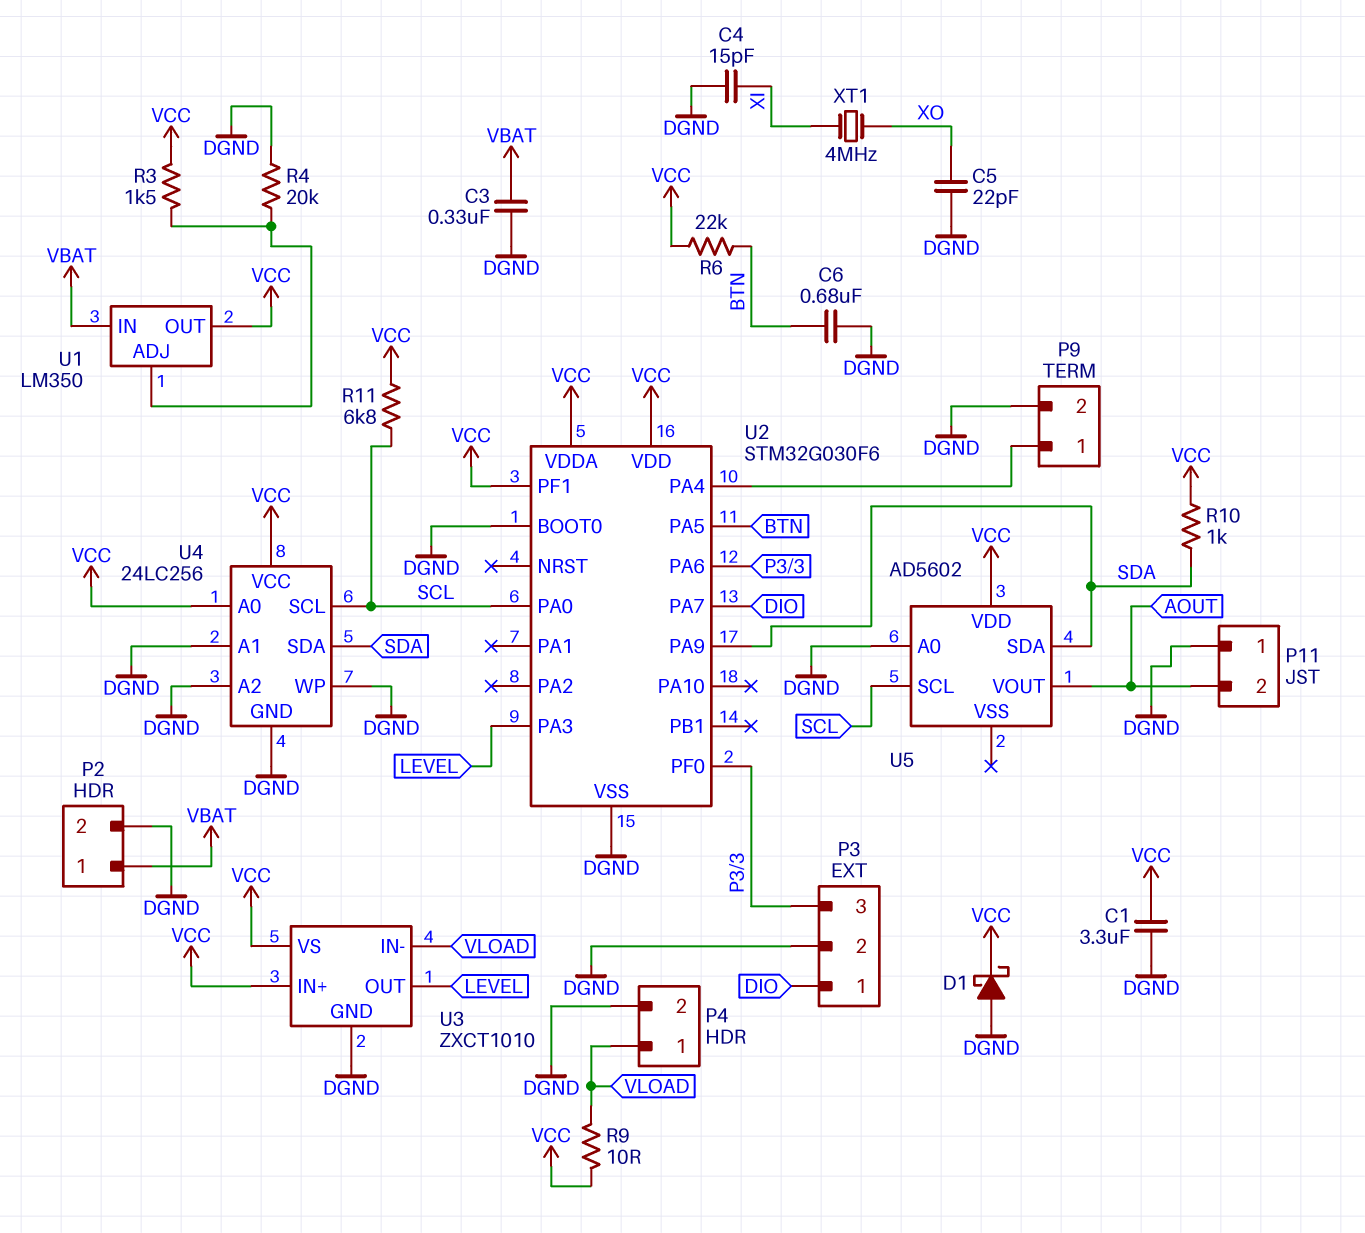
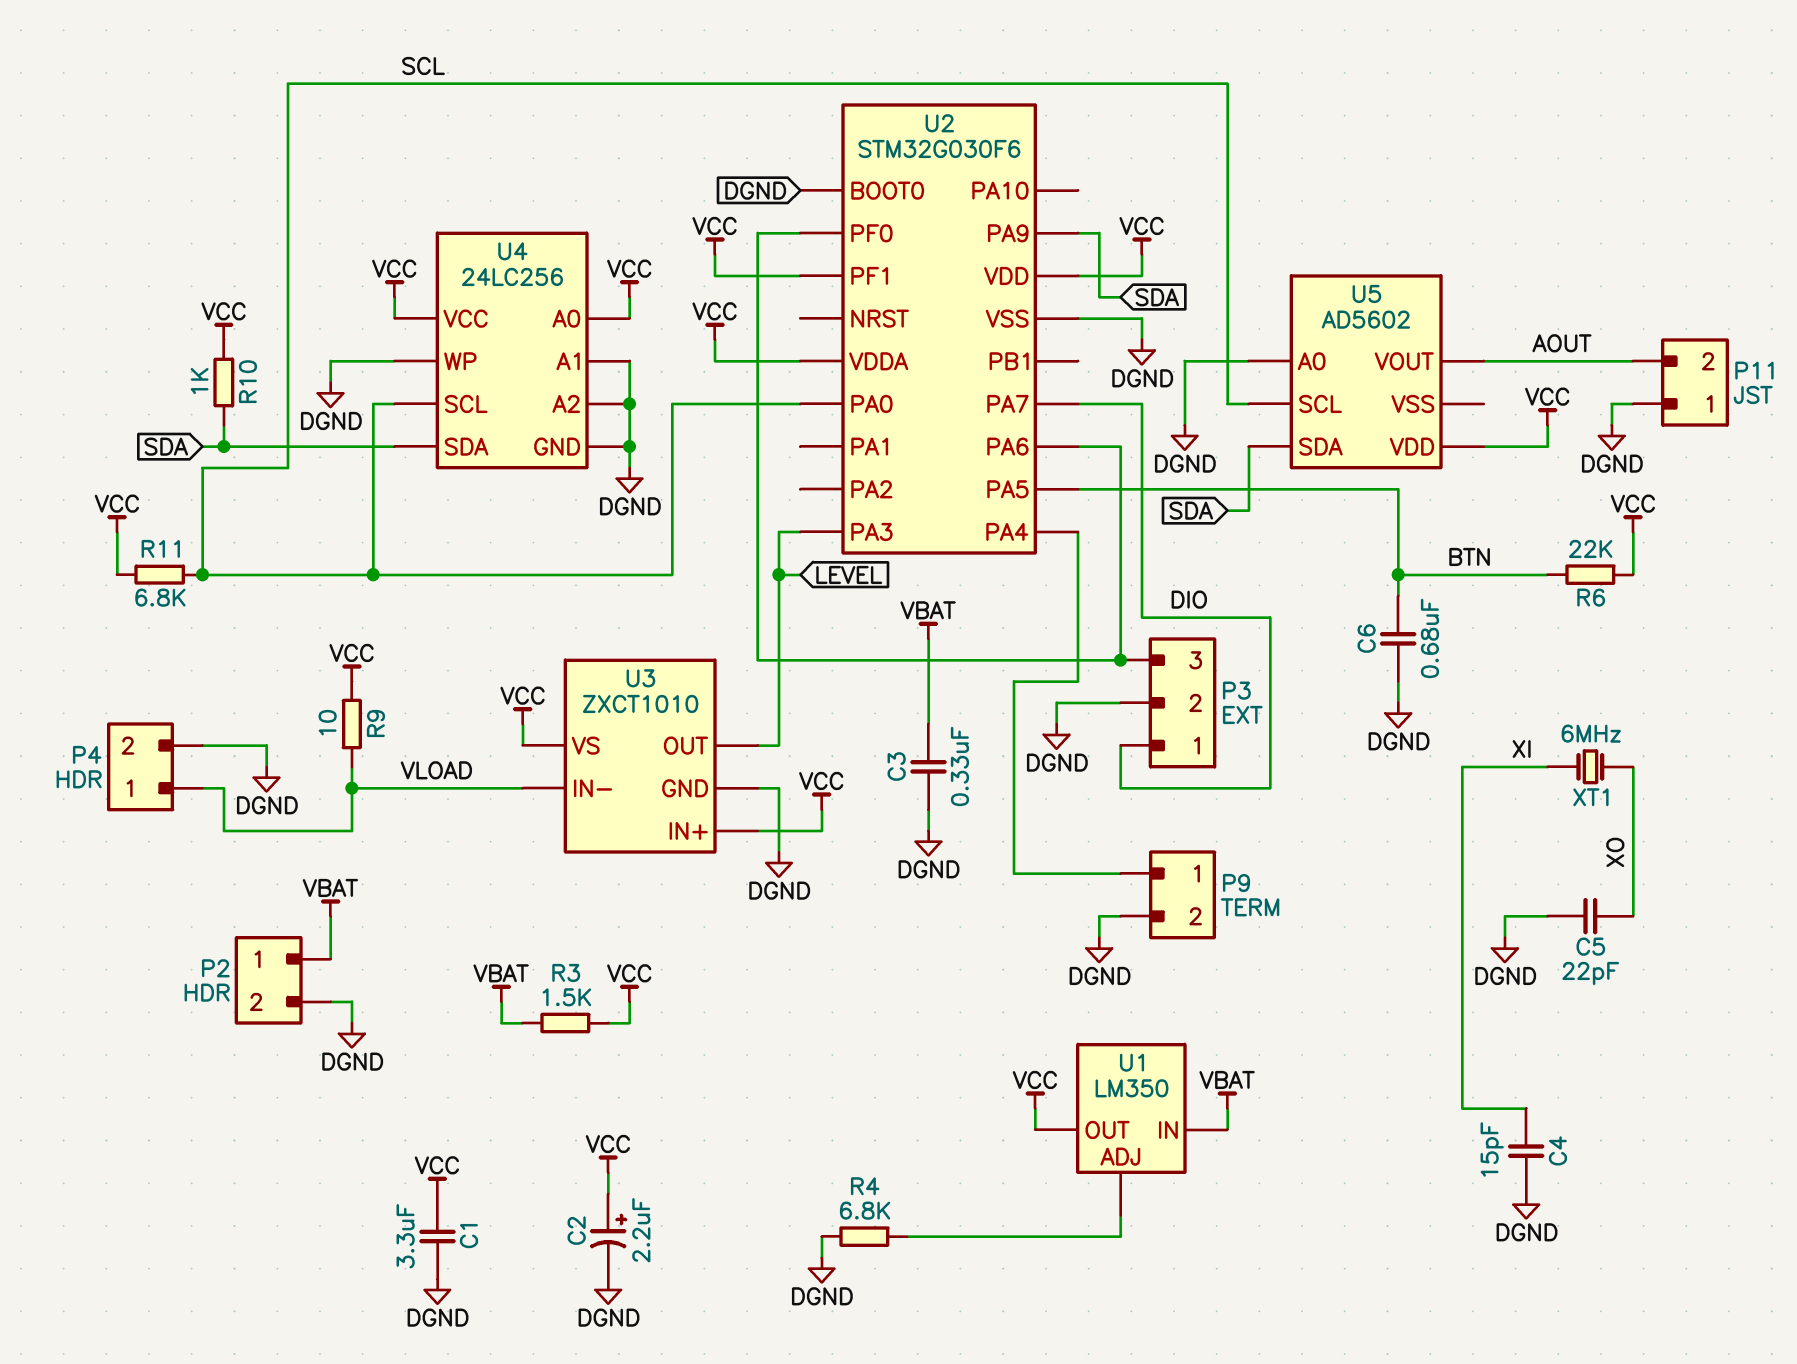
C2: none -> 2.2uF (plus VCC, minus DGND)
D1: schottky (A DGND, K VCC) -> none
R3: 1.5k (U1/ADJ, VCC) -> 1.5k (VBAT, VCC)
R4: 20k (DGND, U1/ADJ) -> 6.8k (DGND, U1/ADJ)
XT1: 4MHz (XI, XO) -> 6MHz (XI, XO)

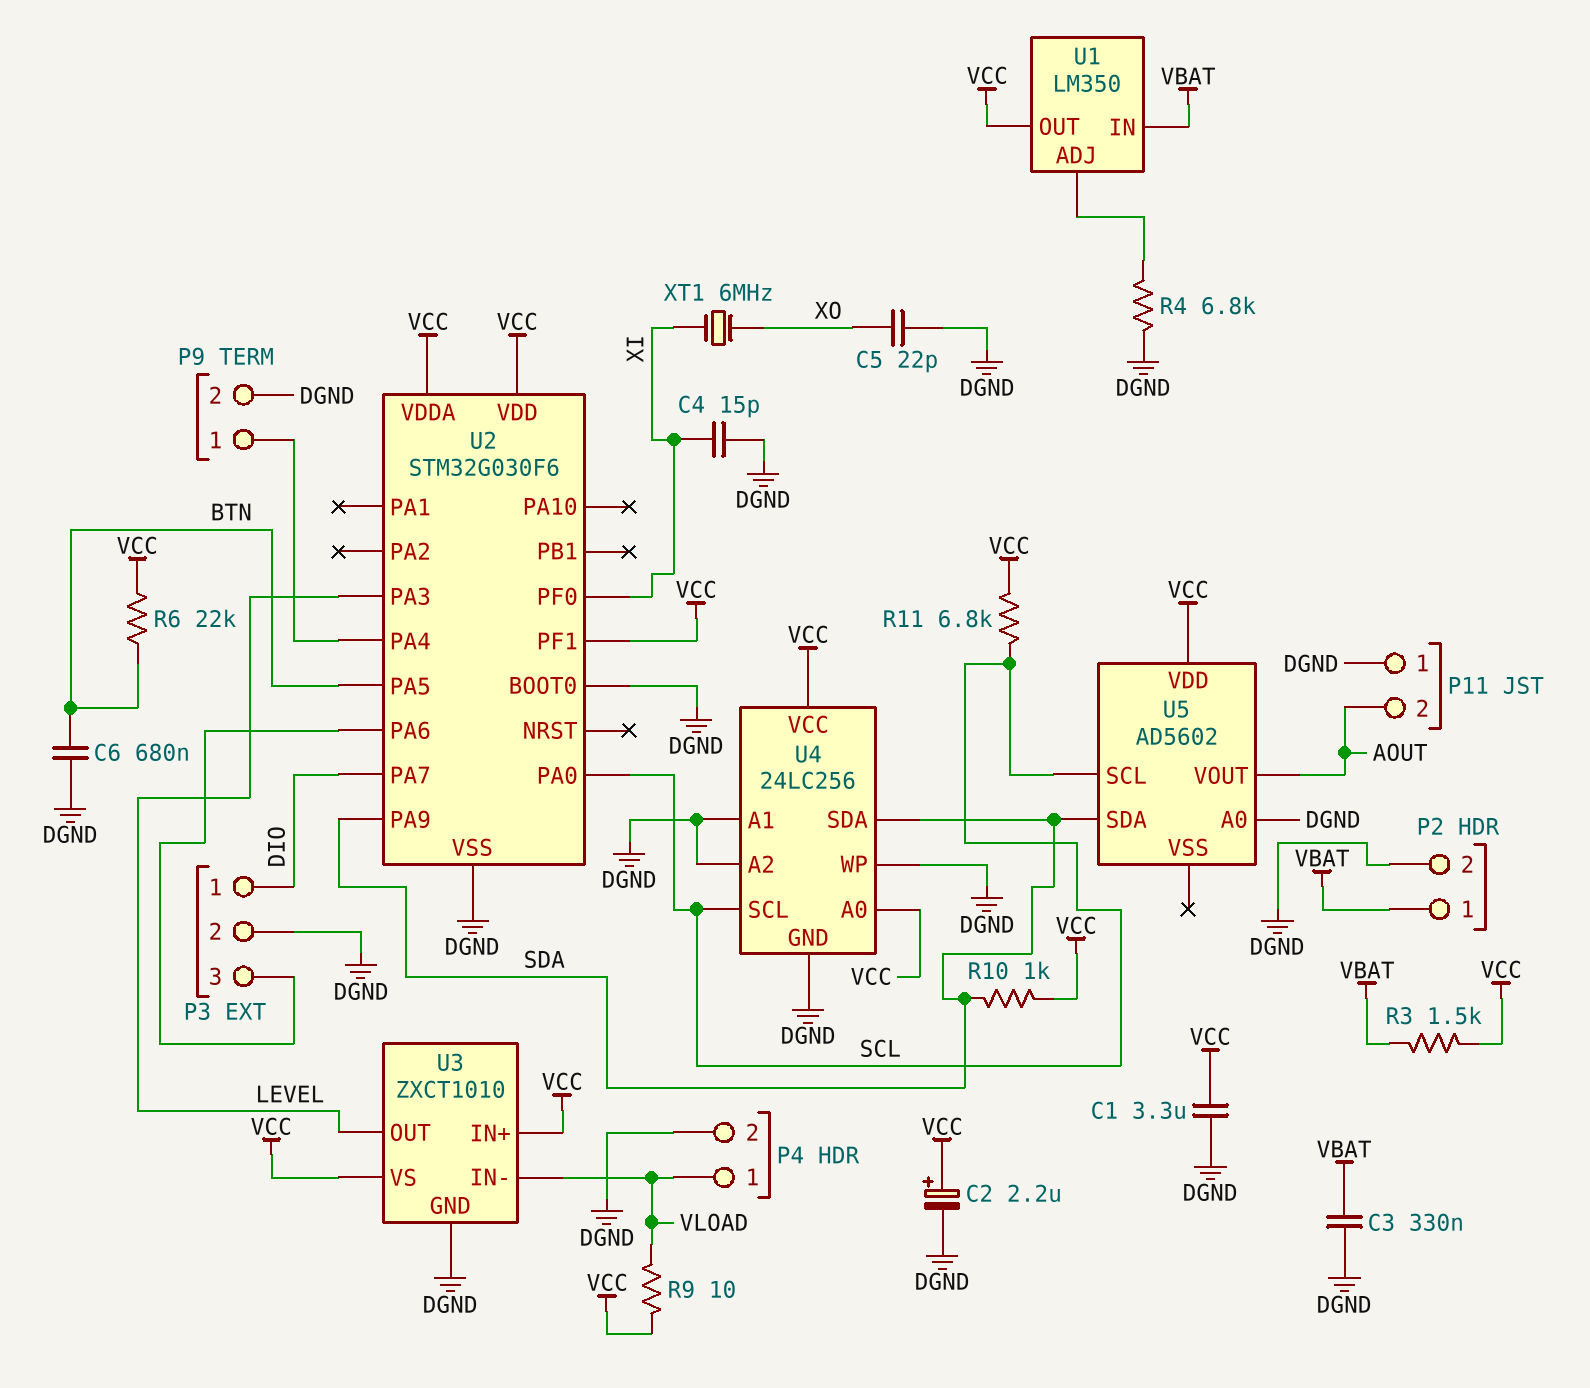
U2 pin PF0: P3/3 -> XI

